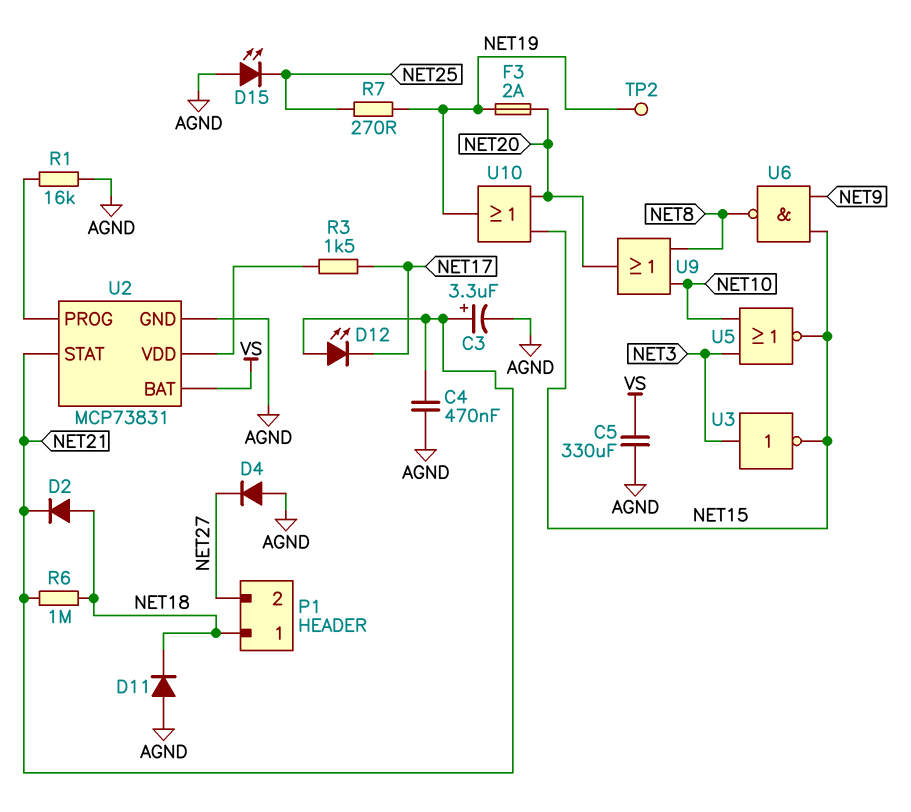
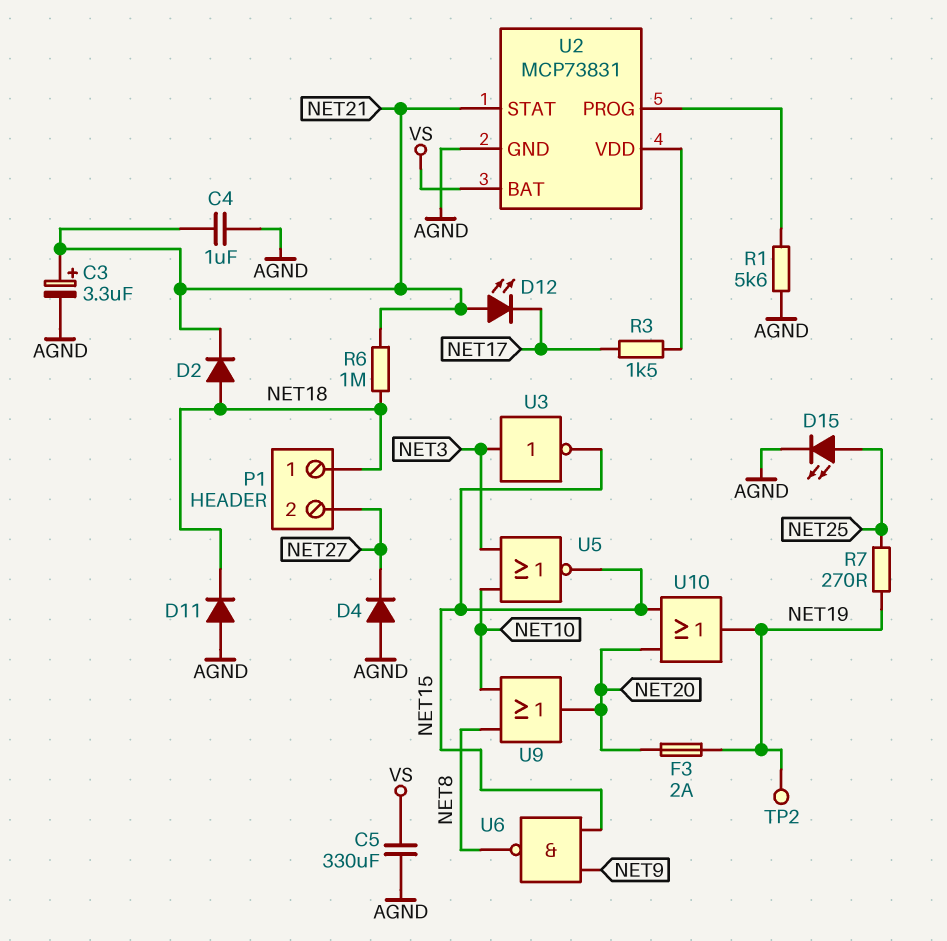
C4: 470nF (AGND, NET21) -> 1uF (AGND, NET21)
D15: LED (A AGND, K NET25) -> LED (A NET25, K AGND)
R1: 16k (AGND, U2/PROG) -> 5.6k (AGND, U2/PROG)

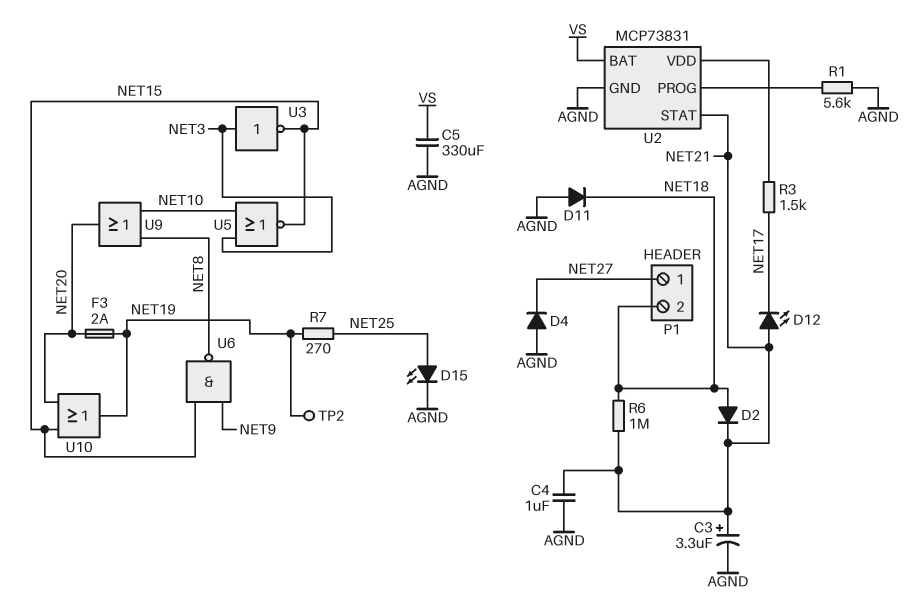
P1 pin 1: NET18 -> NET27
P1 pin 2: NET27 -> NET18

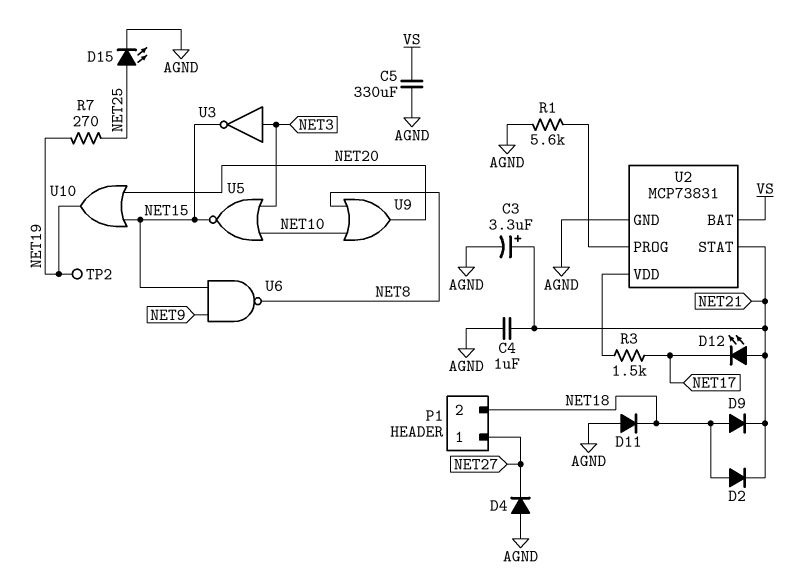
D9: none -> diode (A NET18, K NET21)
F3: 2A (NET19, NET20) -> none
R6: 1M (NET18, NET21) -> none

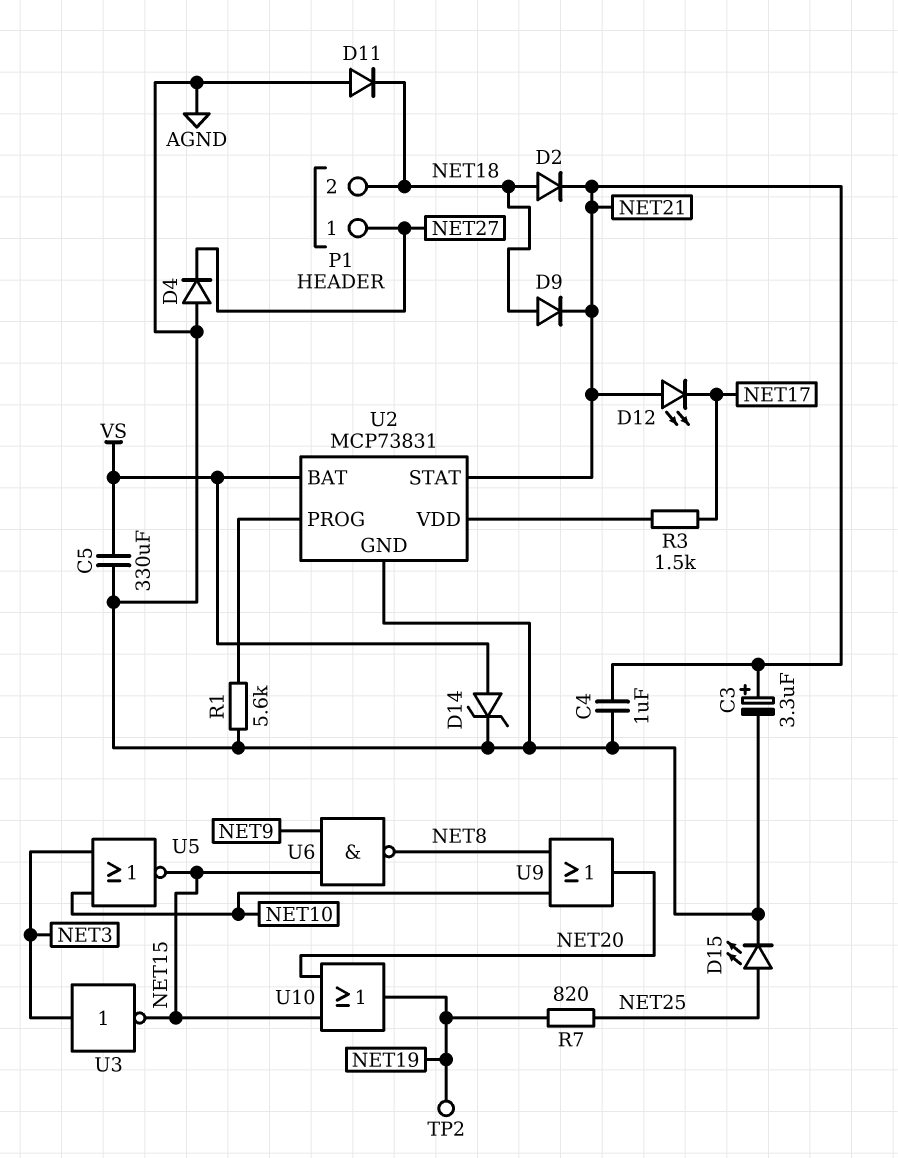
D14: none -> zener (A VS, K AGND)
R7: 270 (NET19, NET25) -> 820 (NET19, NET25)

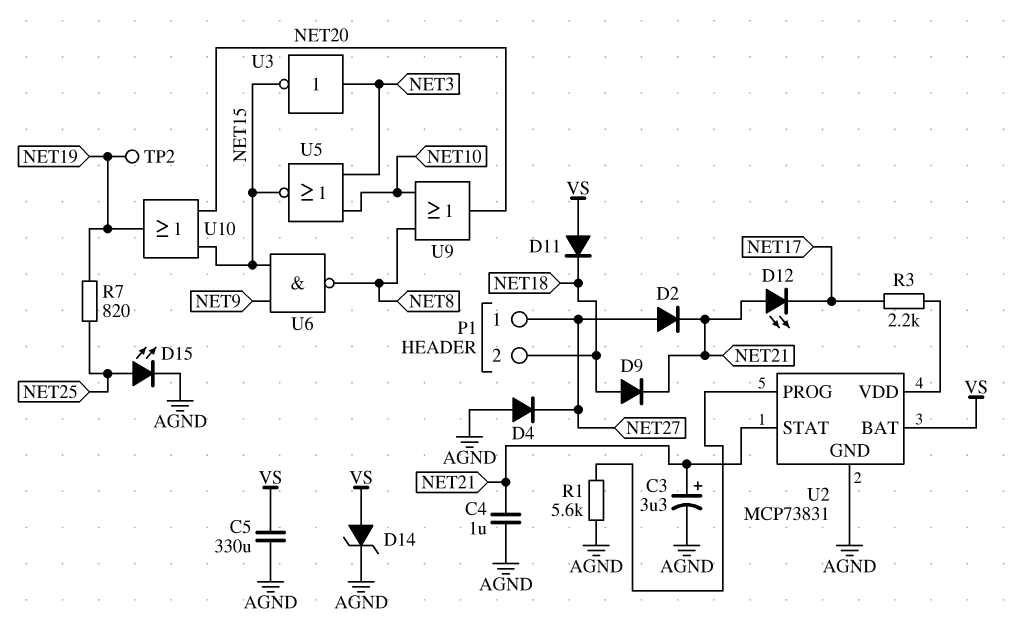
D2: diode (A NET18, K NET21) -> diode (A NET27, K NET21)
D11: diode (A AGND, K NET18) -> diode (A VS, K NET18)
R3: 1.5k (NET17, U2/VDD) -> 2.2k (NET17, U2/VDD)

